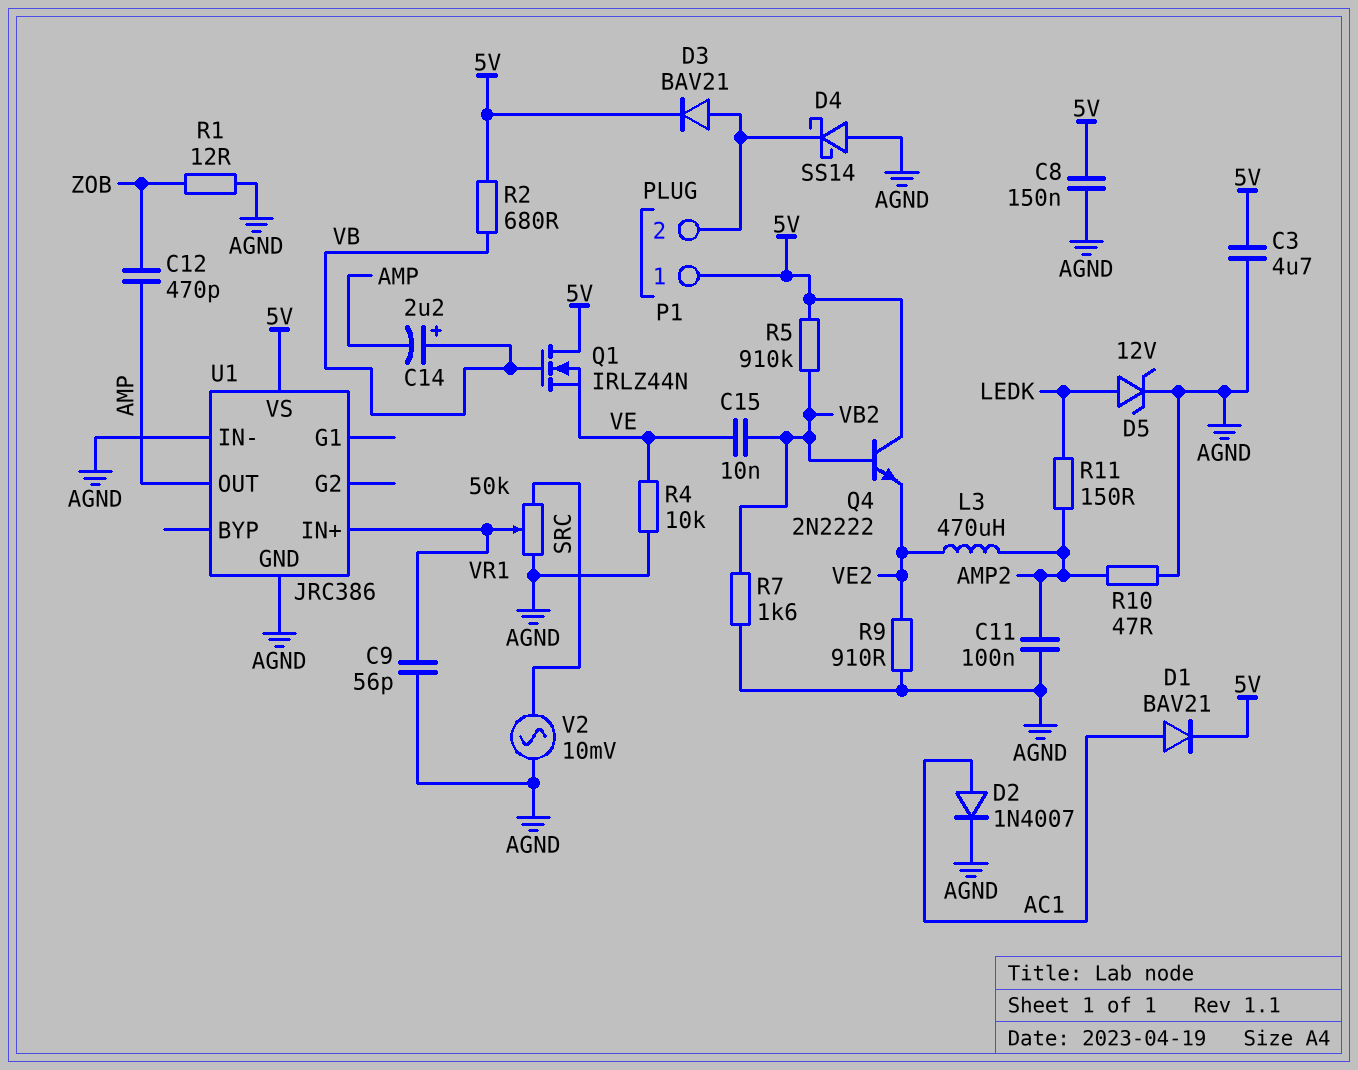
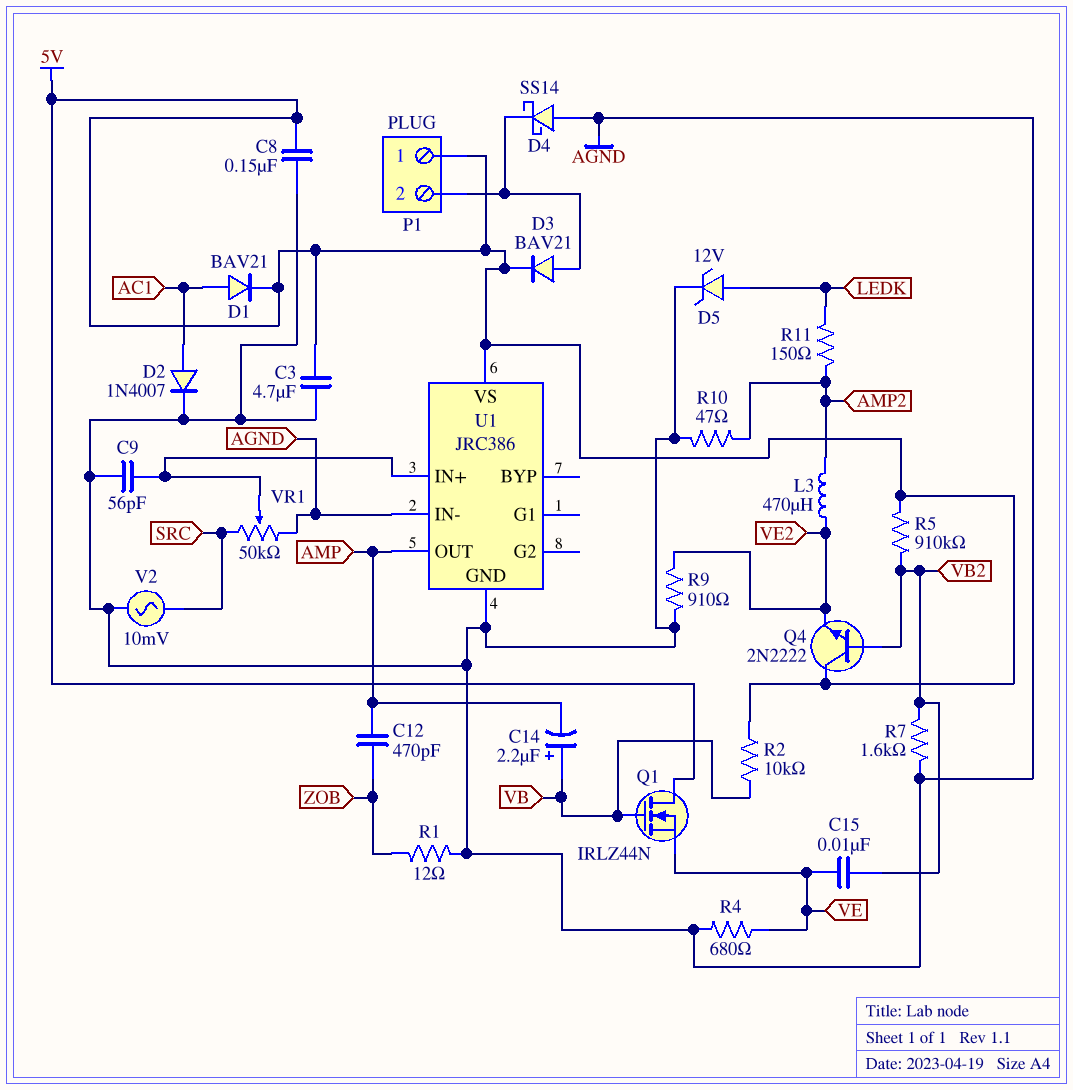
C11: 100nF (AGND, AMP2) -> none
R2: 680 (5V, VB) -> 10k (5V, VB)
R4: 10k (AGND, VE) -> 680 (AGND, VE)

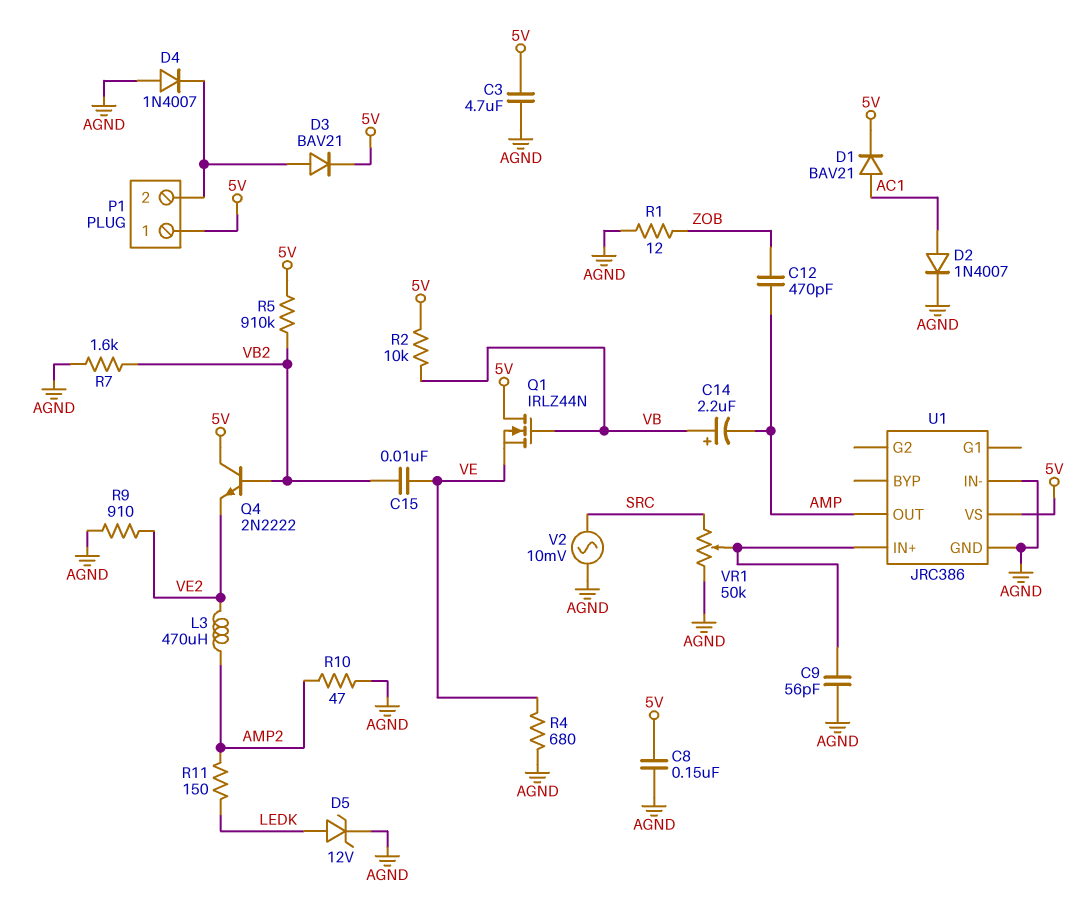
D4: schottky SS14 (A AGND, K P1/2) -> diode 1N4007 (A AGND, K P1/2)

